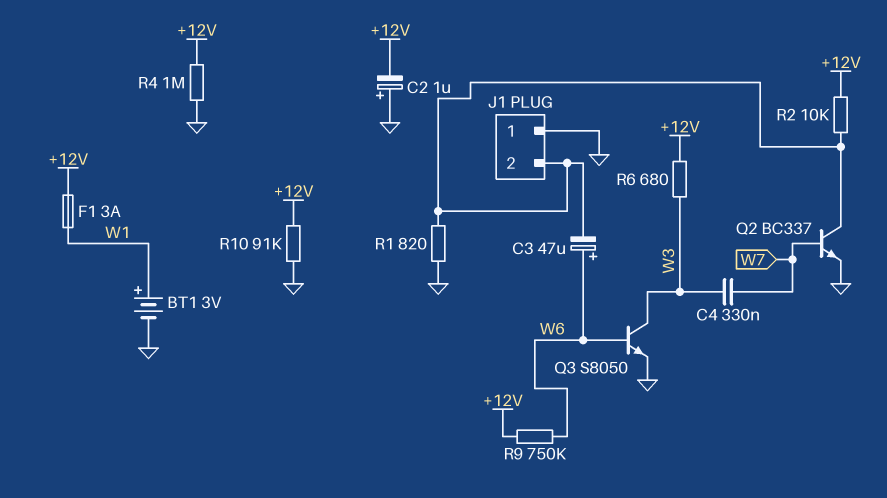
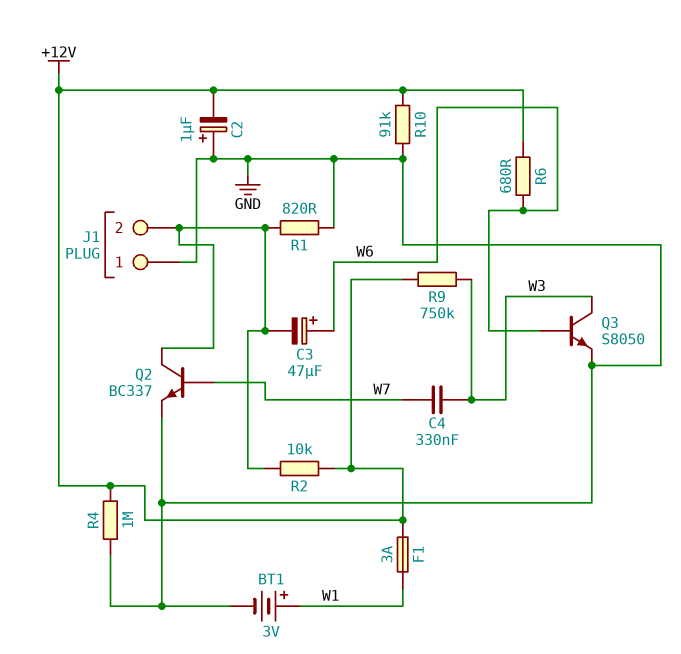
R6: 680 (+12V, W3) -> 680 (+12V, W6)
R9: 750k (+12V, W6) -> 750k (+12V, W3)

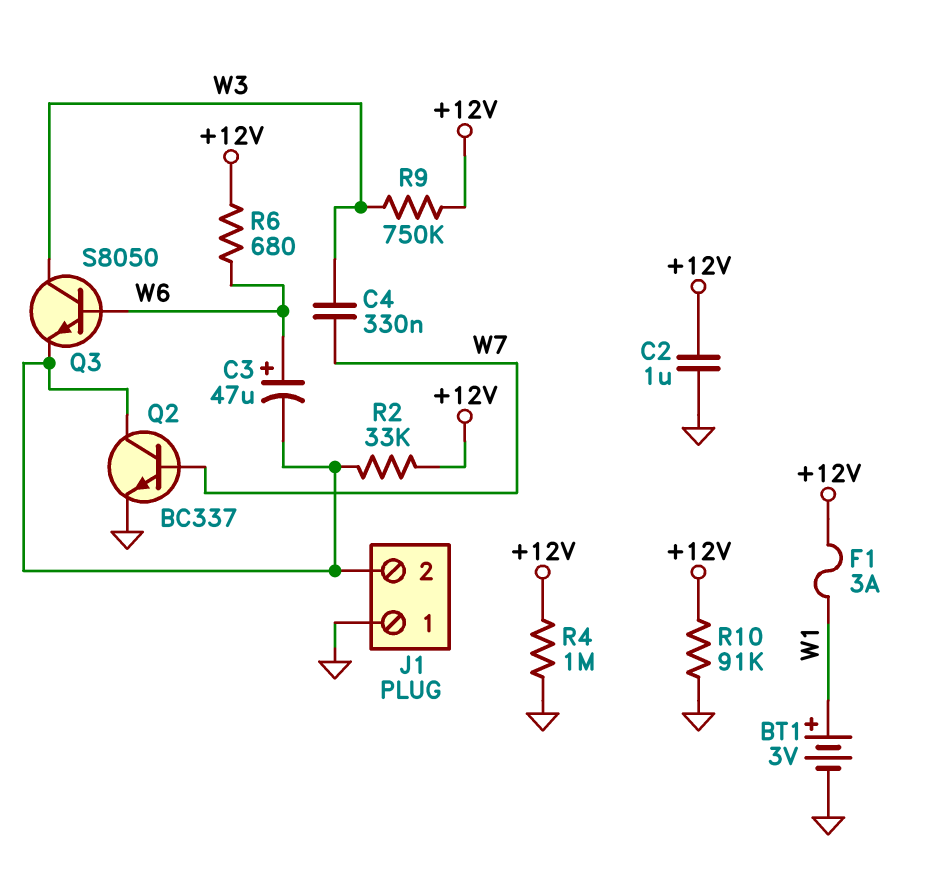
C2: 1uF (plus GND, minus +12V) -> 1uF (+12V, GND)
Q3: NPN S8050 (B W6, C W3, E GND) -> NPN S8050 (B W6, C W3, E J1/2)
R1: 820 (GND, J1/2) -> none
R2: 10k (+12V, J1/2) -> 33k (+12V, J1/2)

